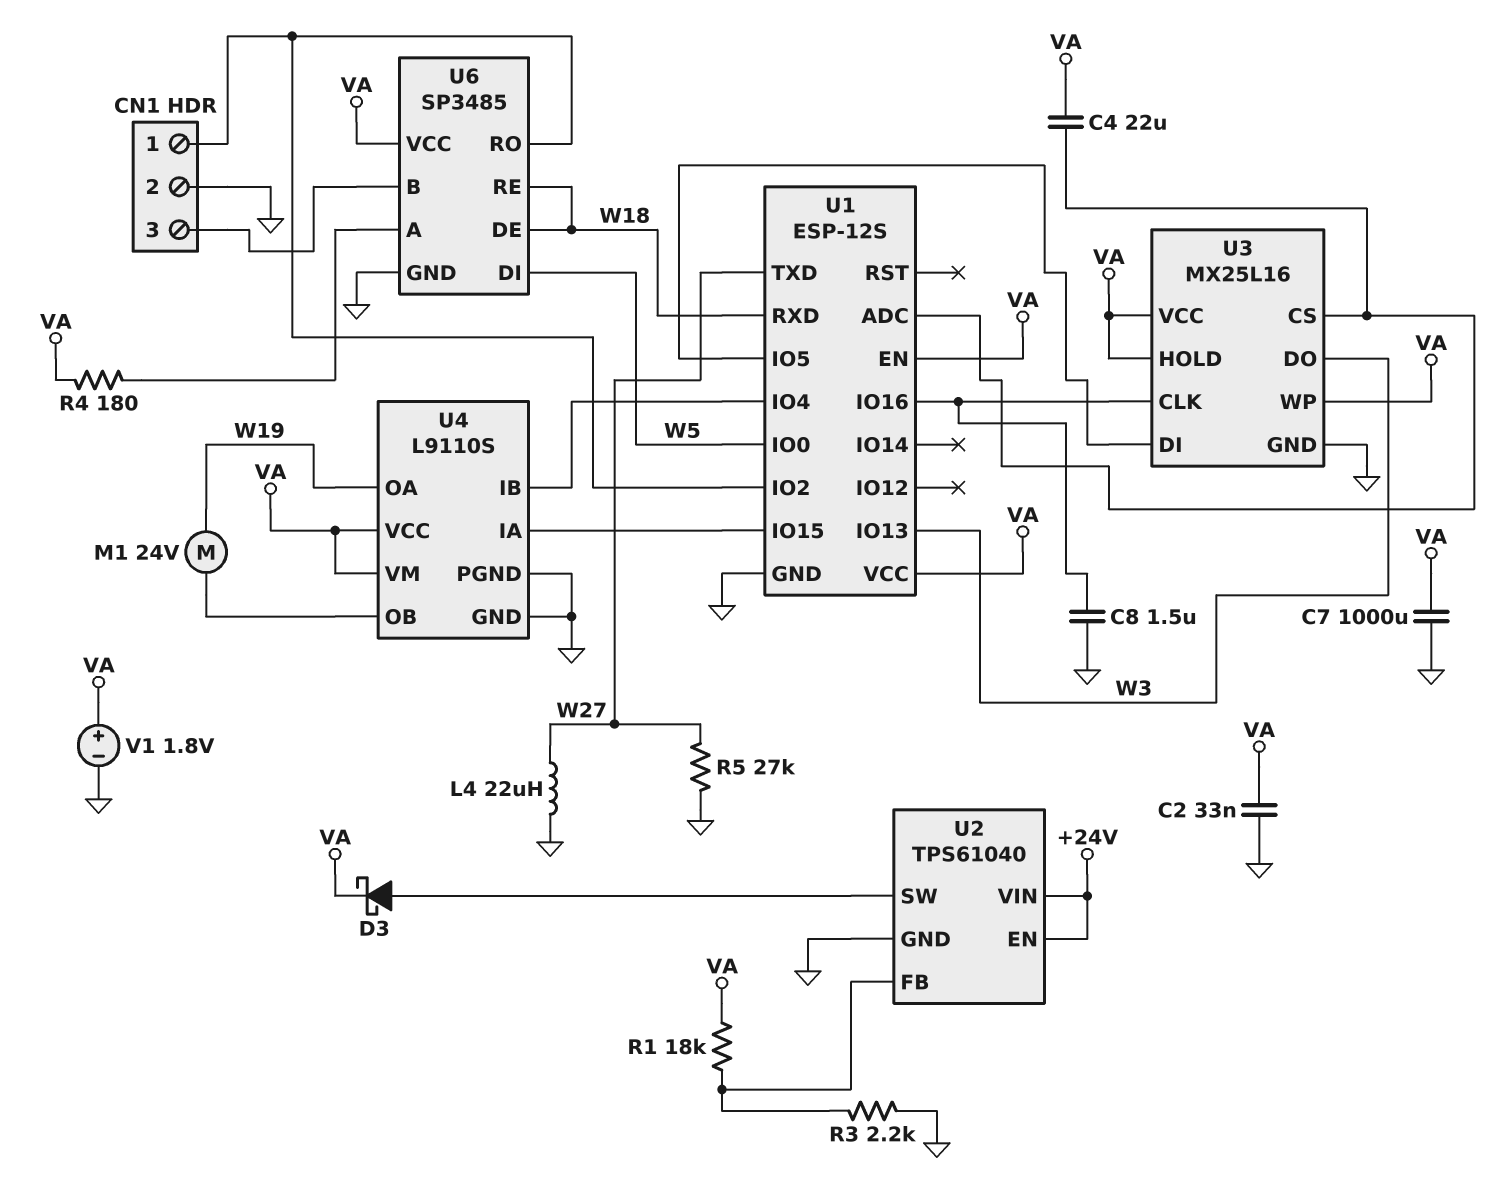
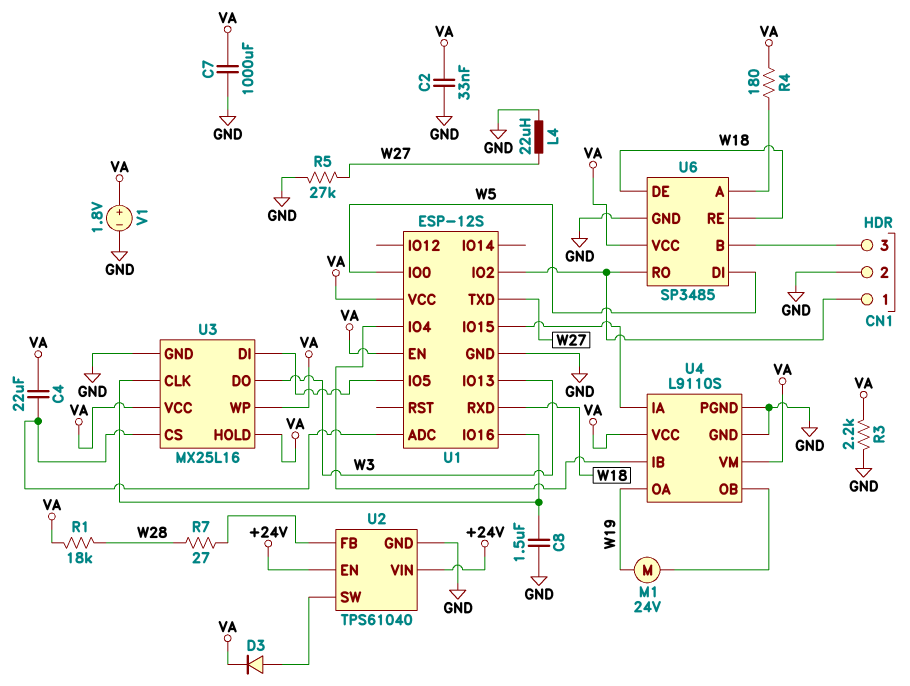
D3: schottky (A U2/SW, K VA) -> diode (A U2/SW, K VA)
R1: 18k (U2/FB, VA) -> 18k (VA, W28)
R3: 2.2k (GND, U2/FB) -> 2.2k (GND, VA)
R7: none -> 27 (U2/FB, W28)

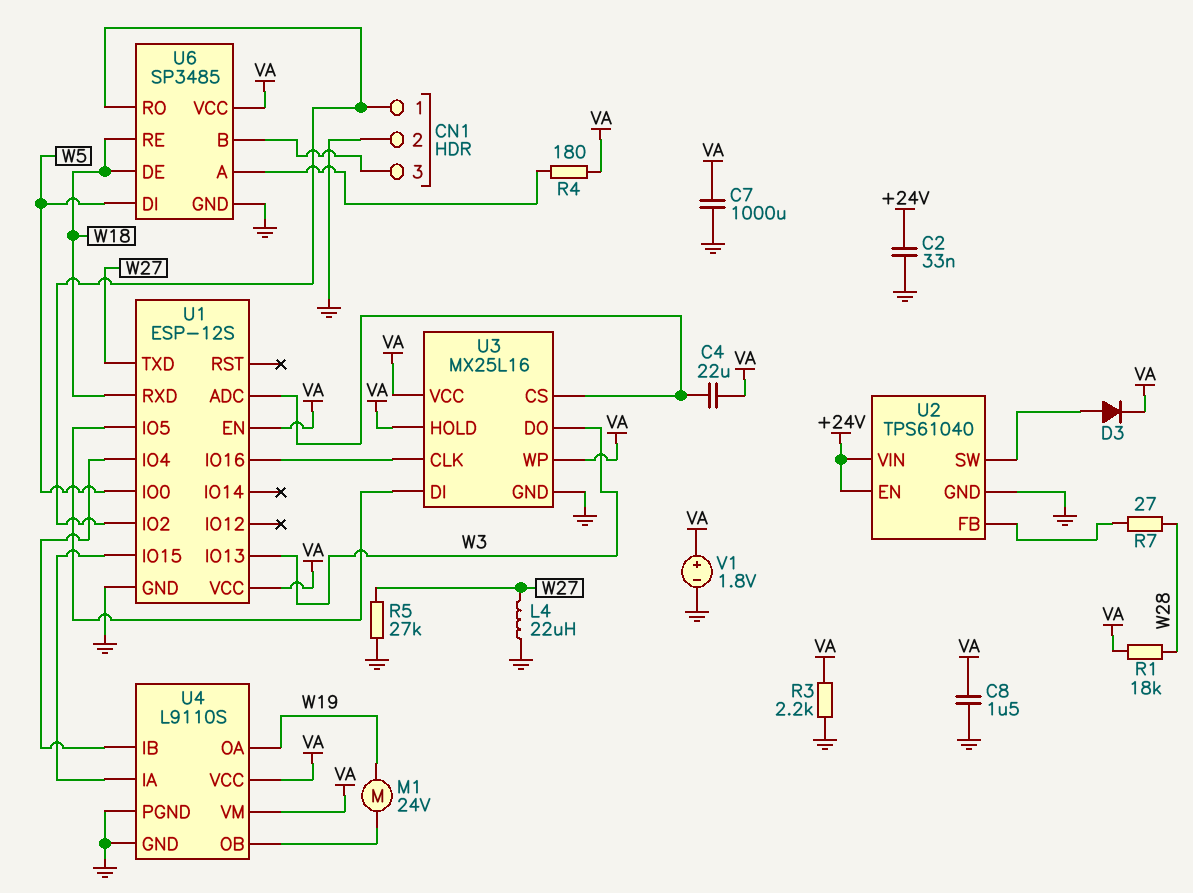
C2: 33nF (GND, VA) -> 33nF (+24V, GND)
C8: 1.5uF (GND, U1/IO16) -> 1.5uF (GND, VA)

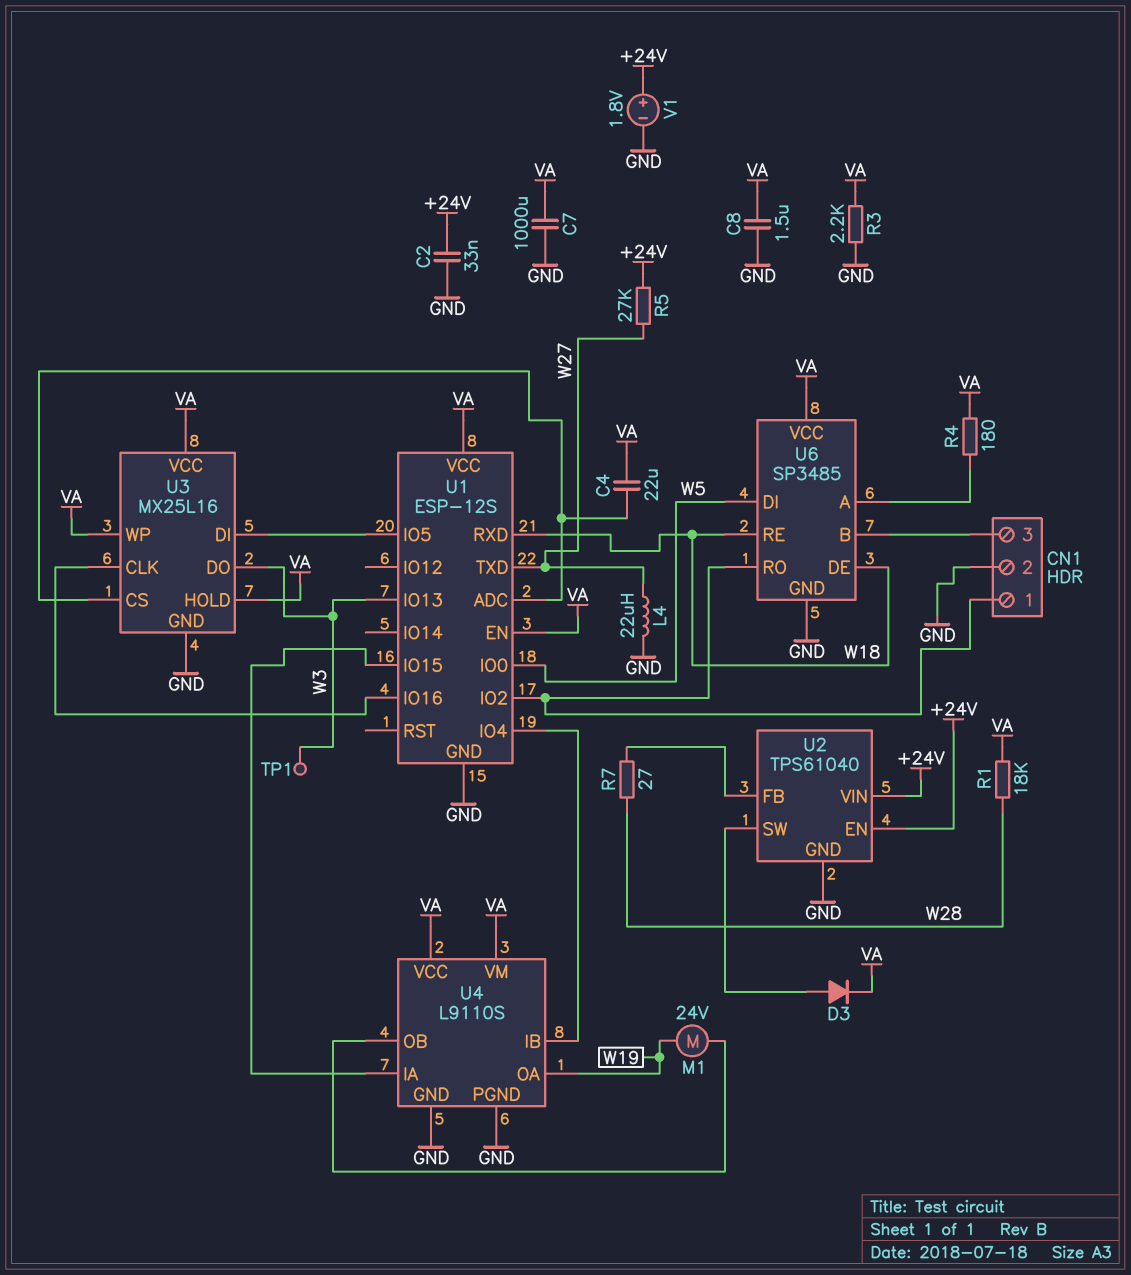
R5: 27k (GND, W27) -> 27k (+24V, W27)
TP1: none -> test point (W3)
V1: 1.8V (plus VA, minus GND) -> 1.8V (plus +24V, minus GND)

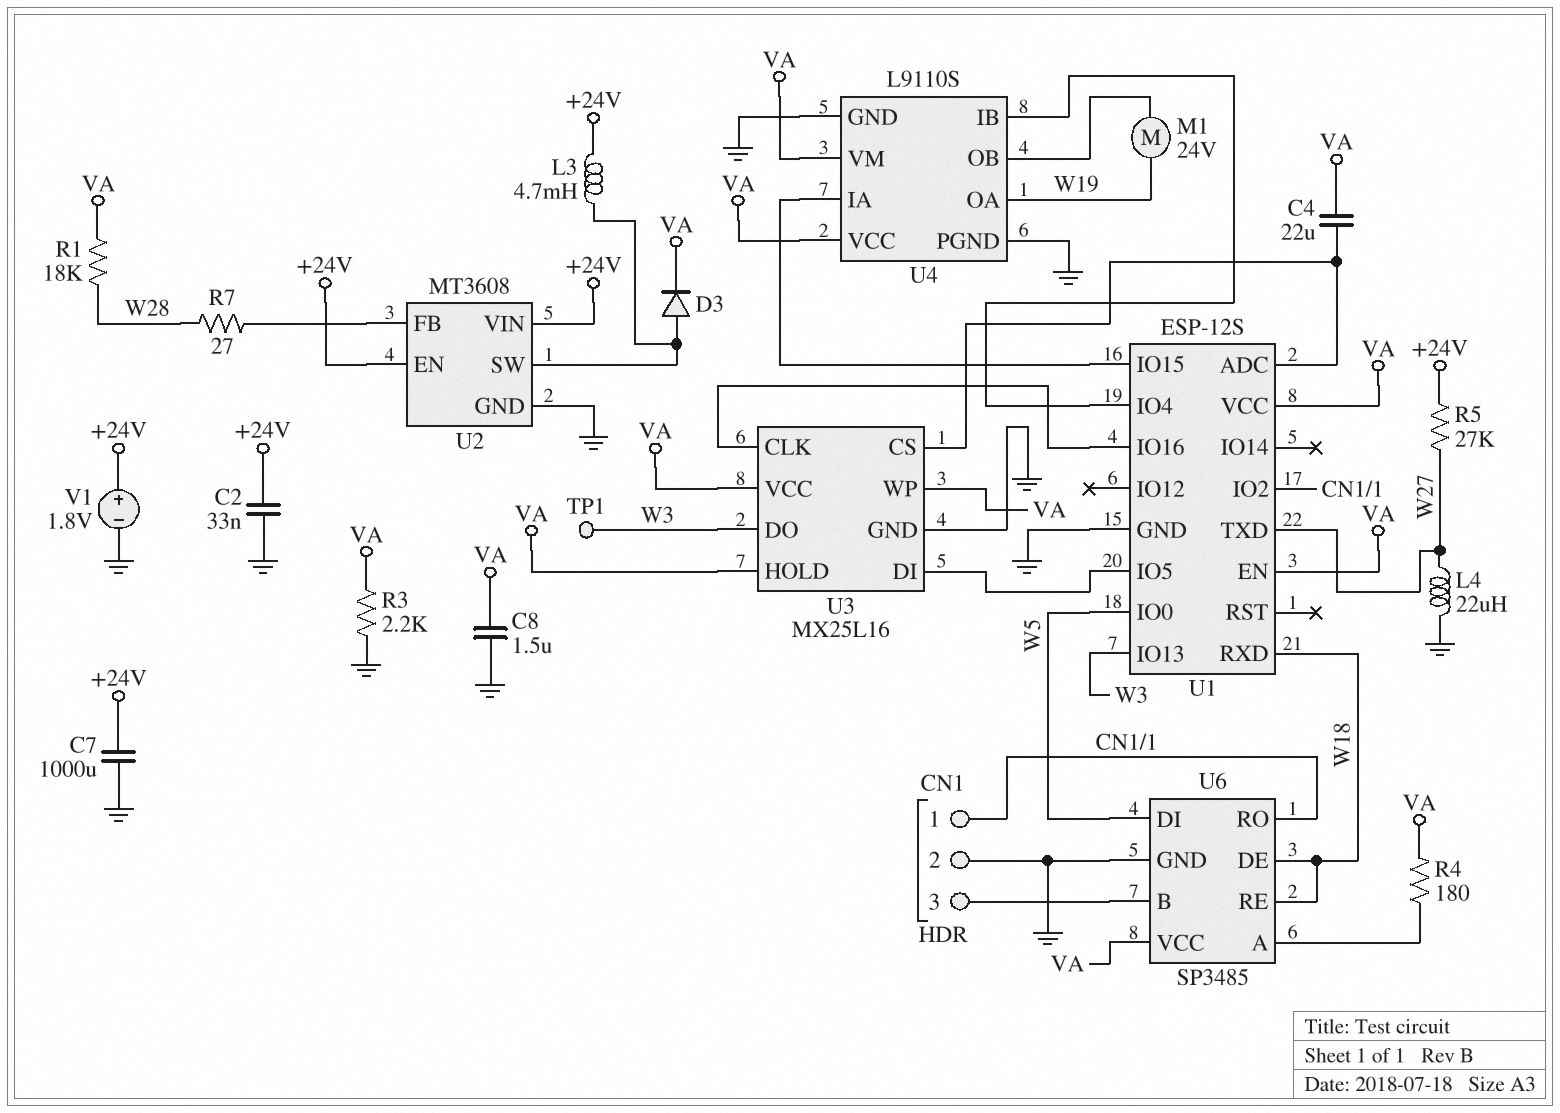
C7: 1000uF (GND, VA) -> 1000uF (+24V, GND)
L3: none -> 4.7mH (+24V, U2/SW)
U2: TPS61040 -> MT3608

